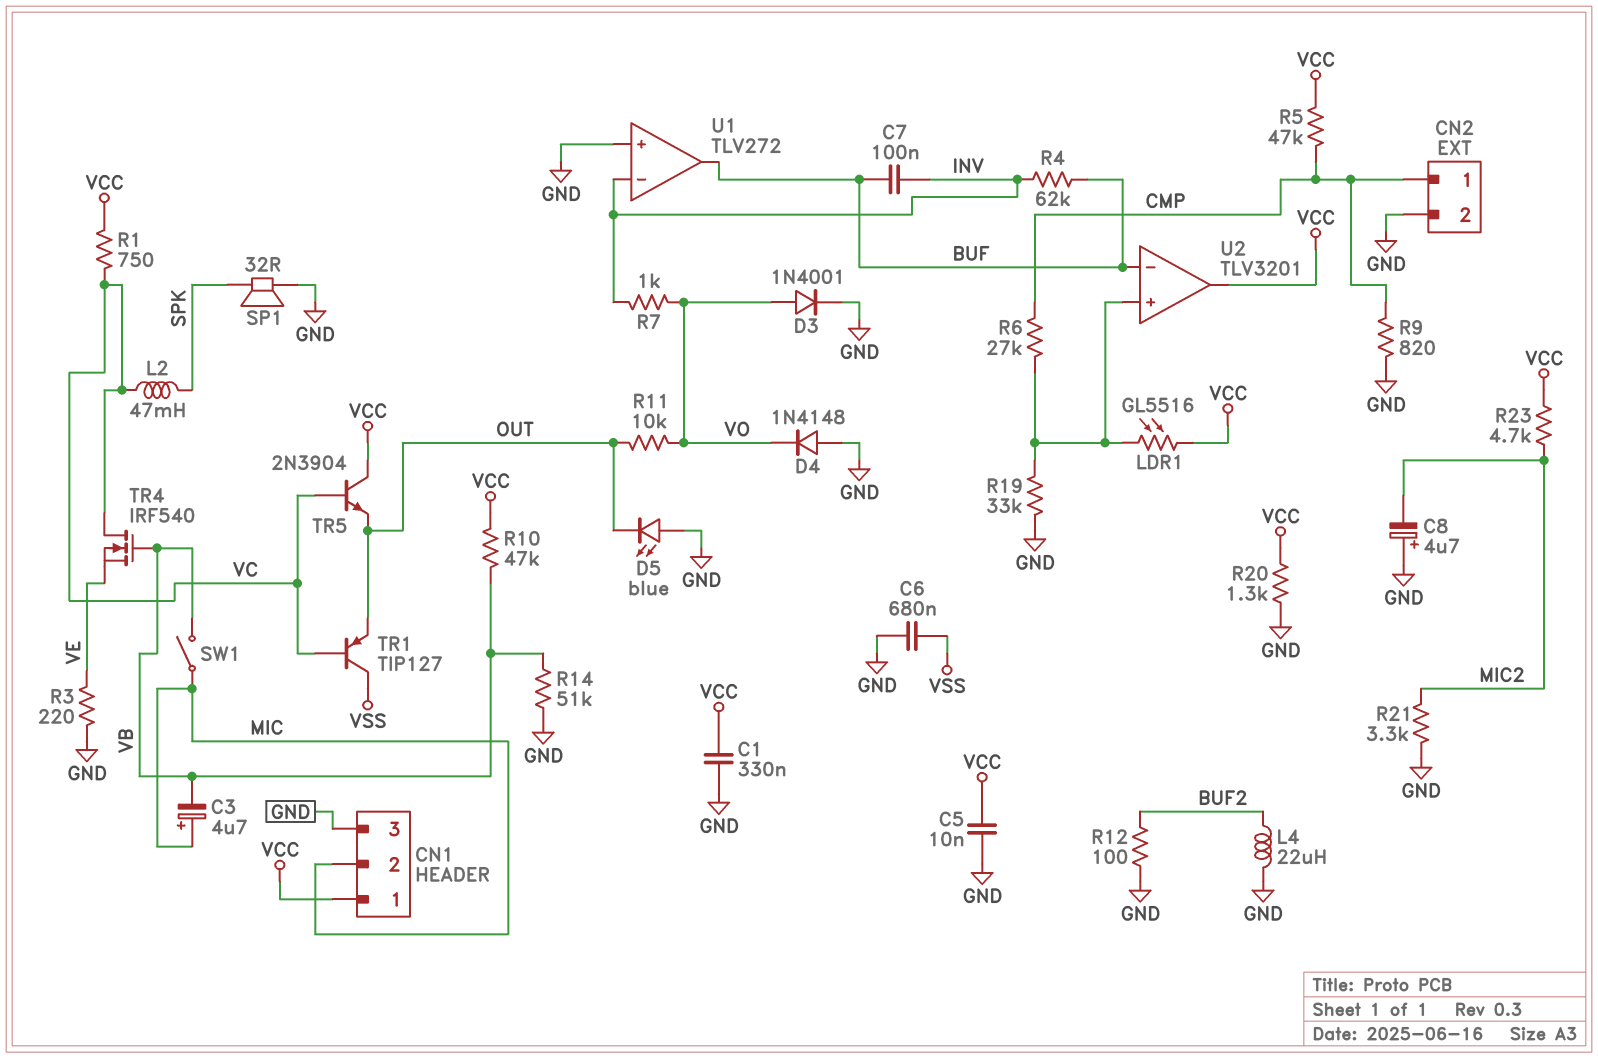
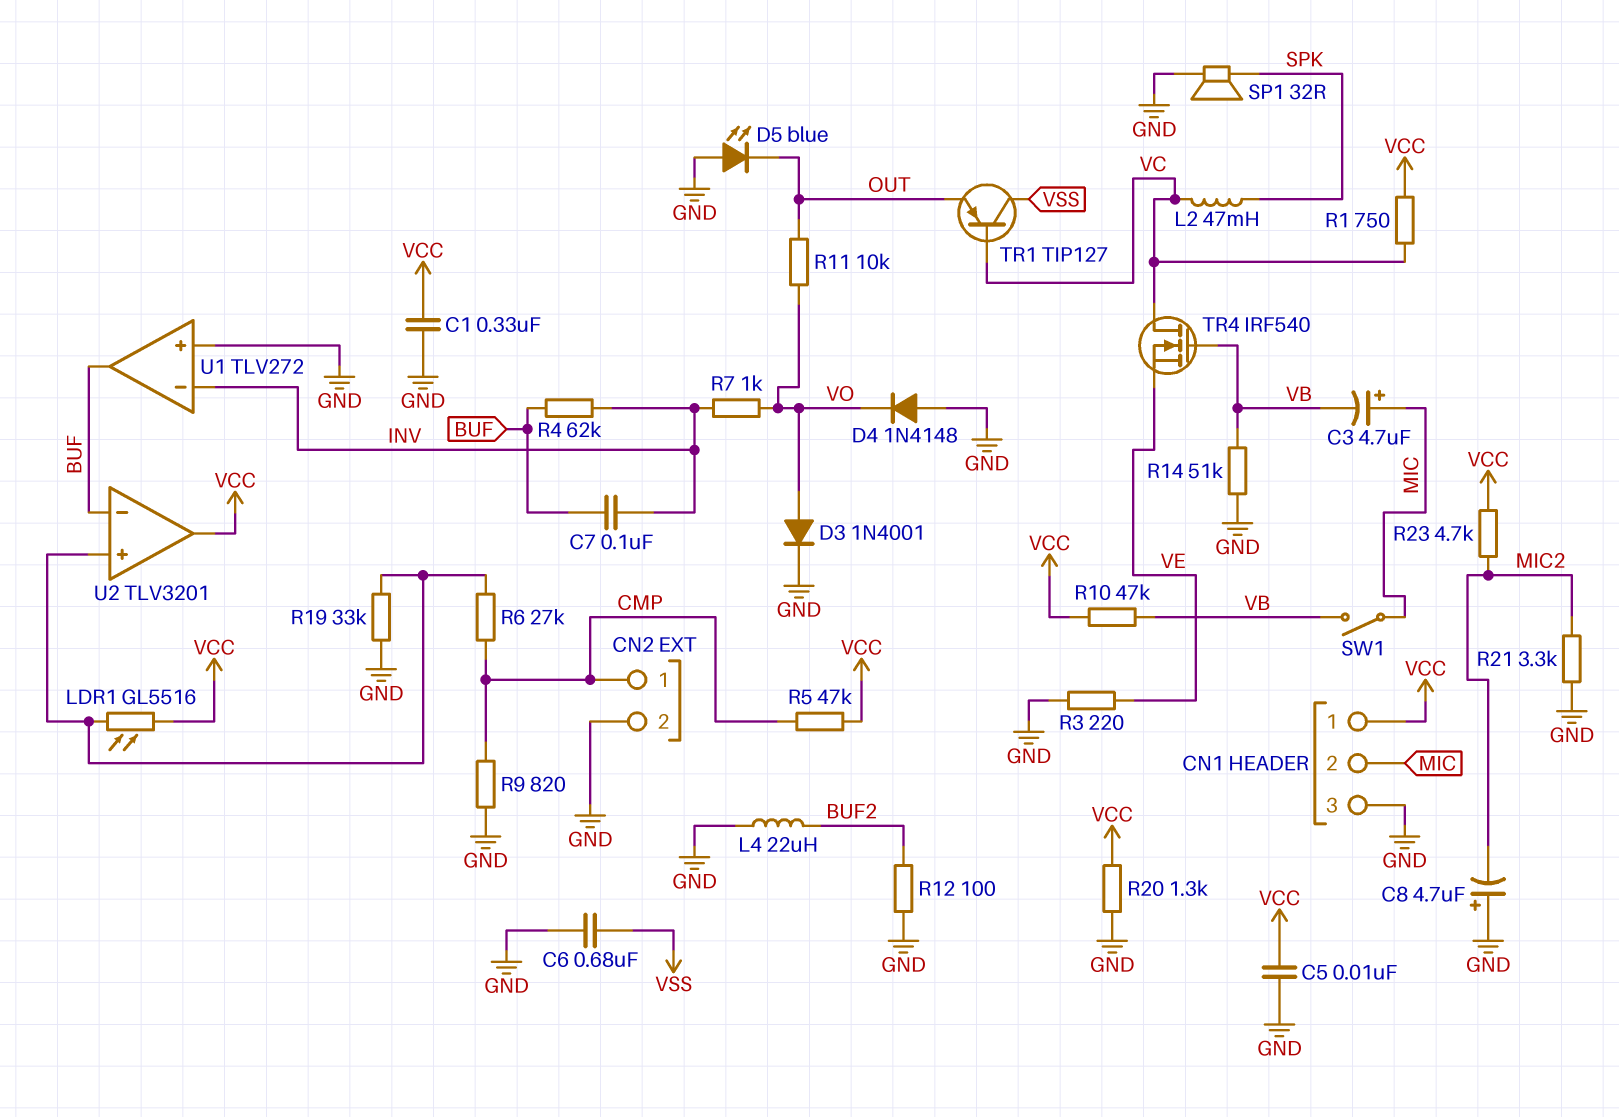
TR5: NPN 2N3904 (B VC, C VCC, E OUT) -> none

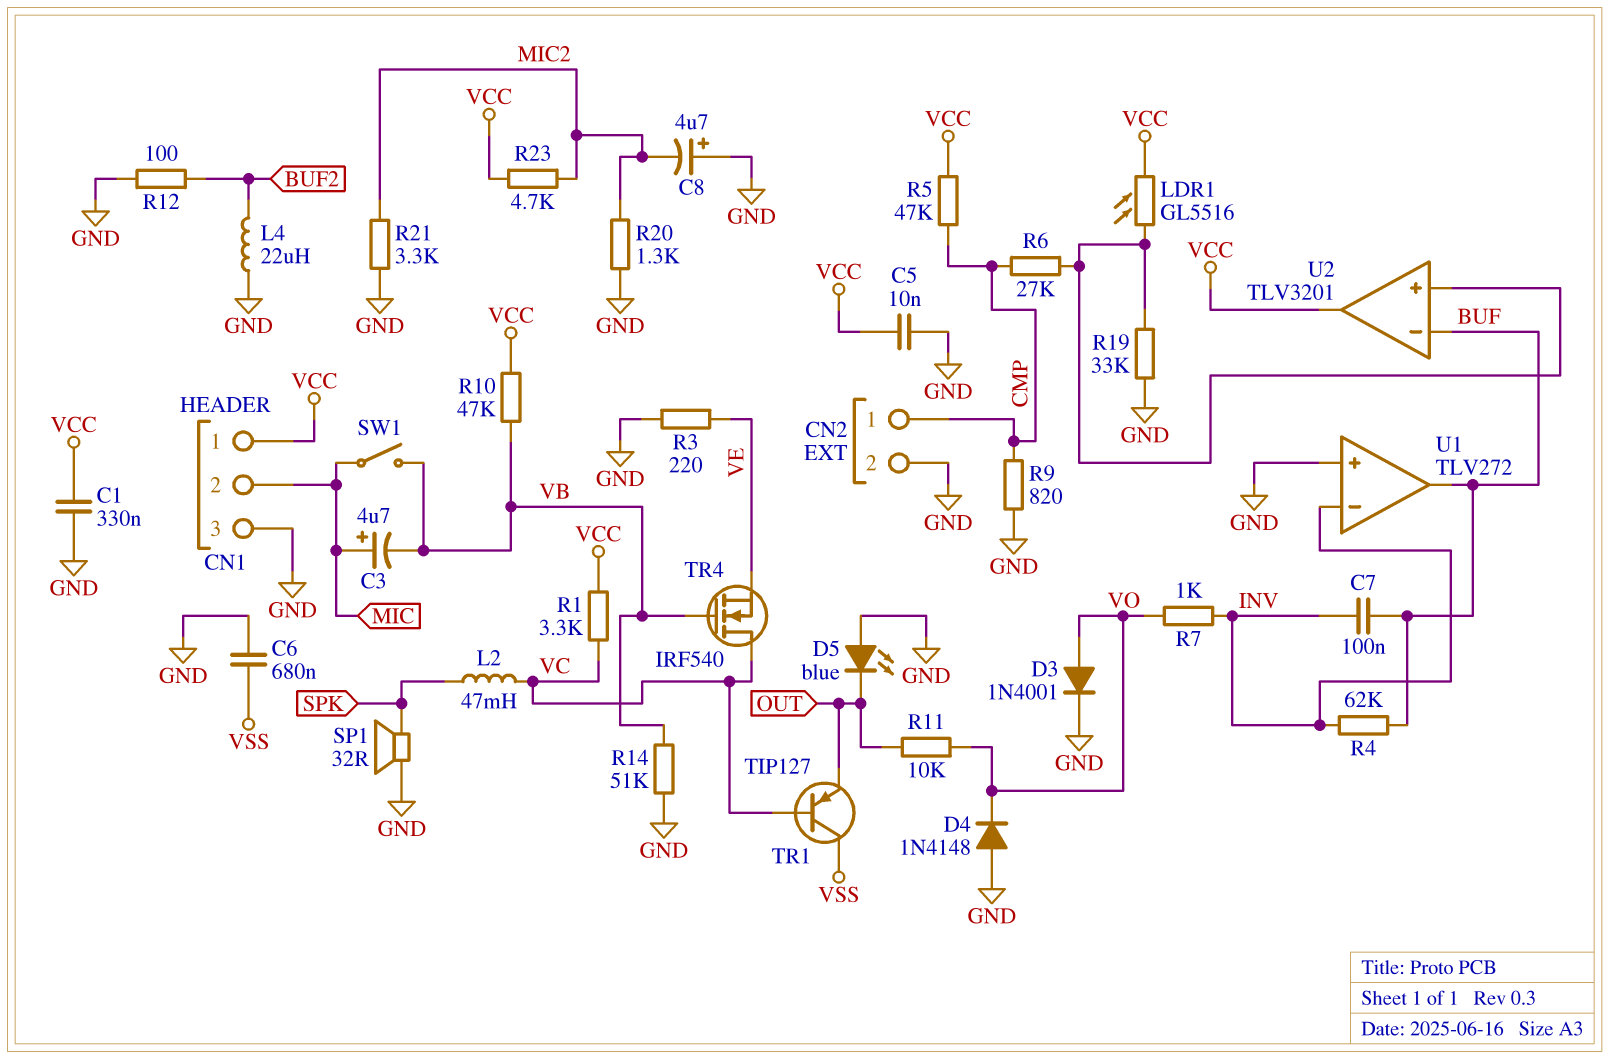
R1: 750 (VC, VCC) -> 3.3k (VC, VCC)
R20: 1.3k (GND, VCC) -> 1.3k (GND, MIC2)

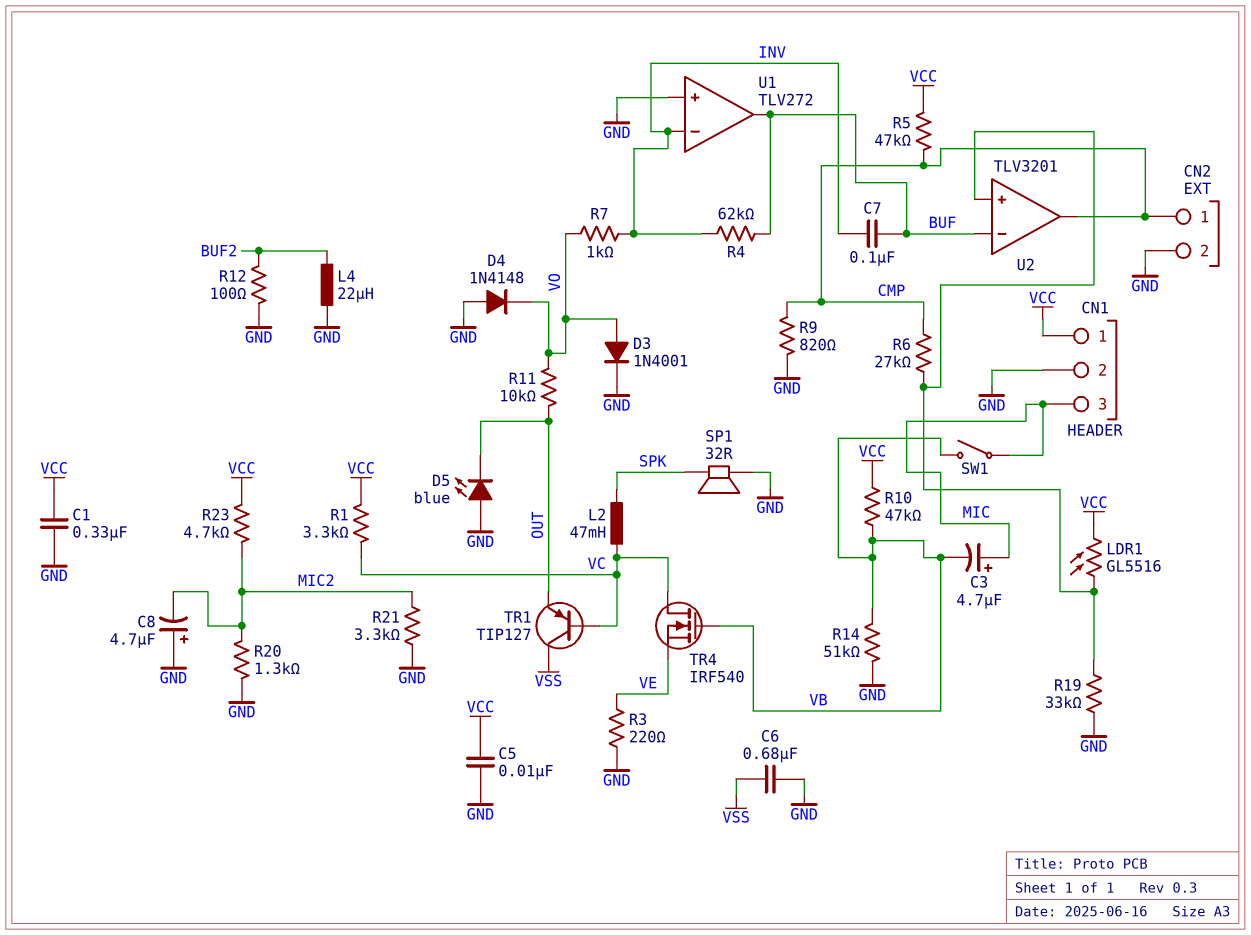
CN1 pin 2: MIC -> GND
CN1 pin 3: GND -> MIC
U2 pin out: VCC -> CMP

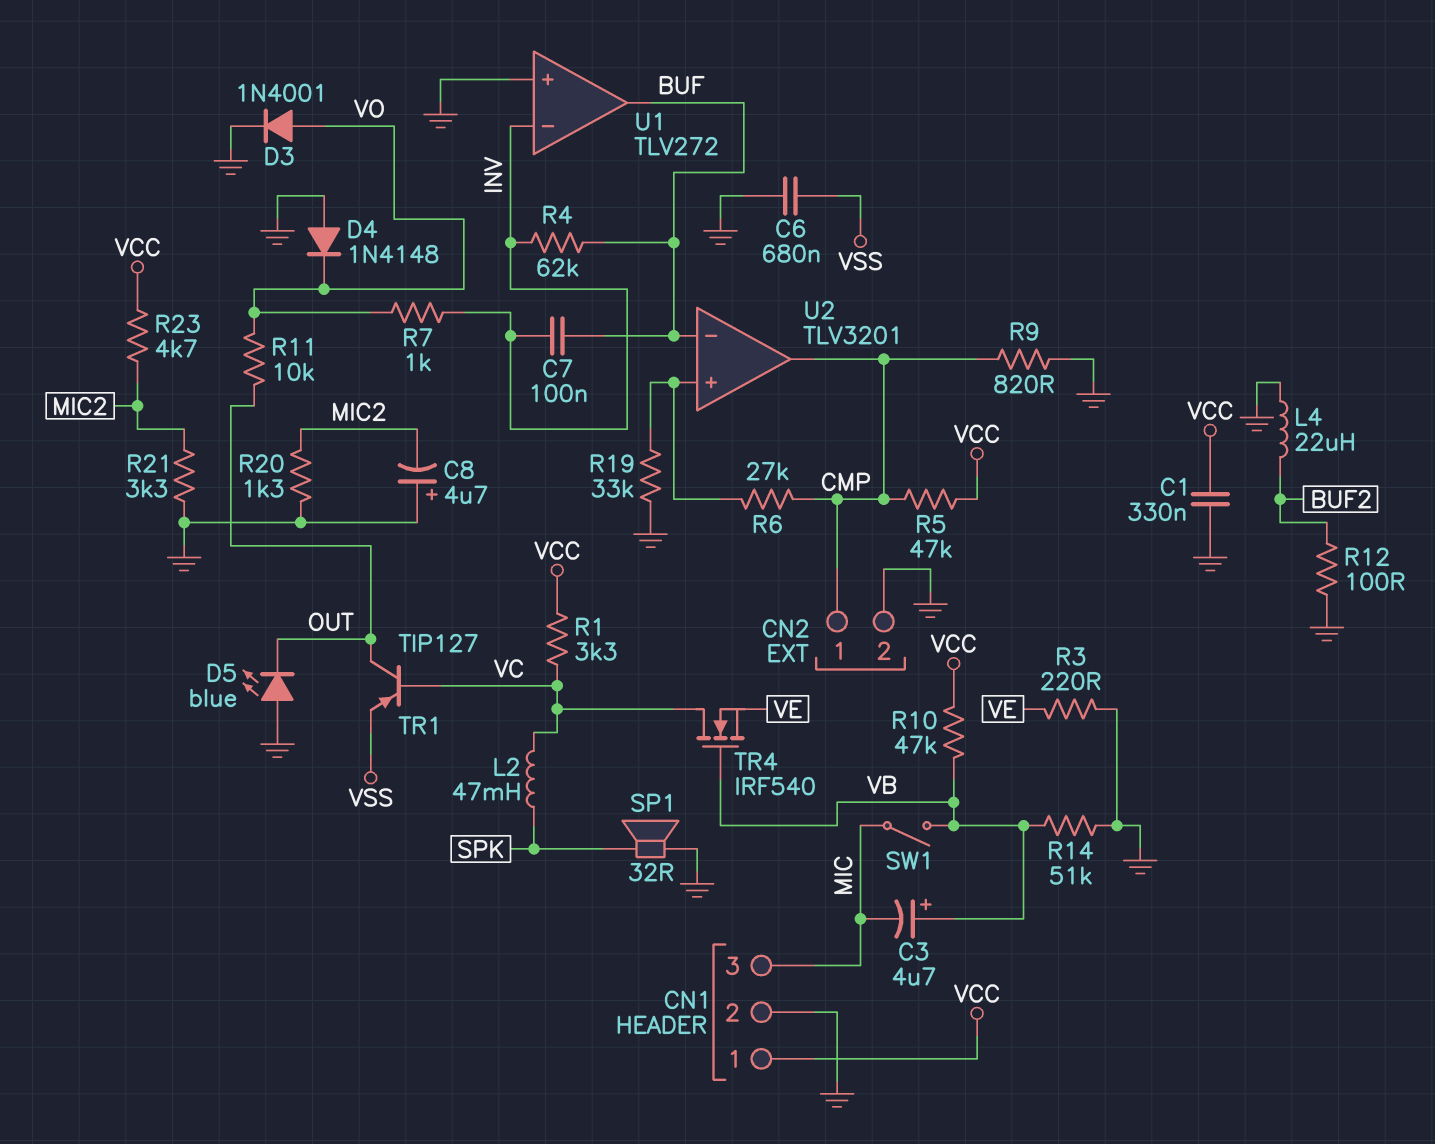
C3: 4.7uF (plus MIC, minus VB) -> 4.7uF (plus VB, minus MIC)
C5: 10nF (GND, VCC) -> none
LDR1: GL5516 (U2/in+, VCC) -> none
TR1: PNP TIP127 (B VC, C VSS, E OUT) -> PNP TIP127 (B VC, C OUT, E VSS)

